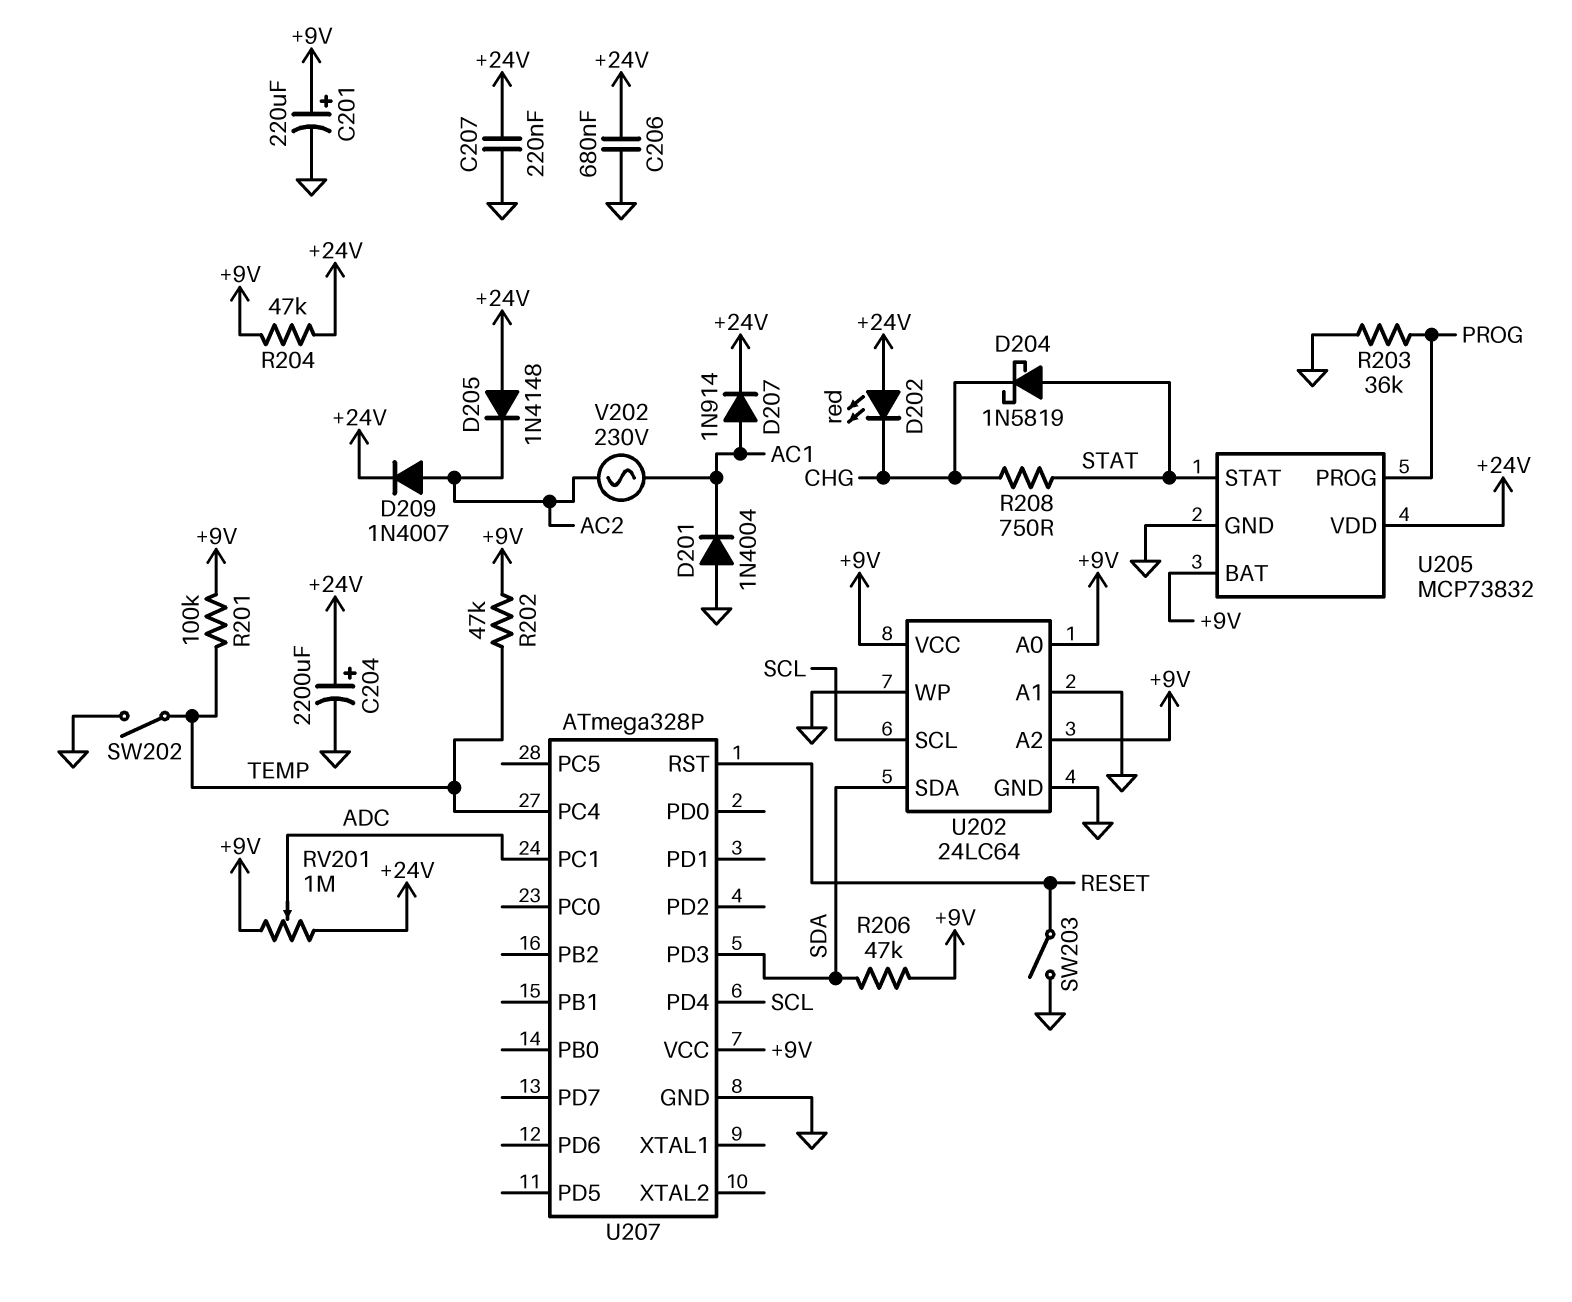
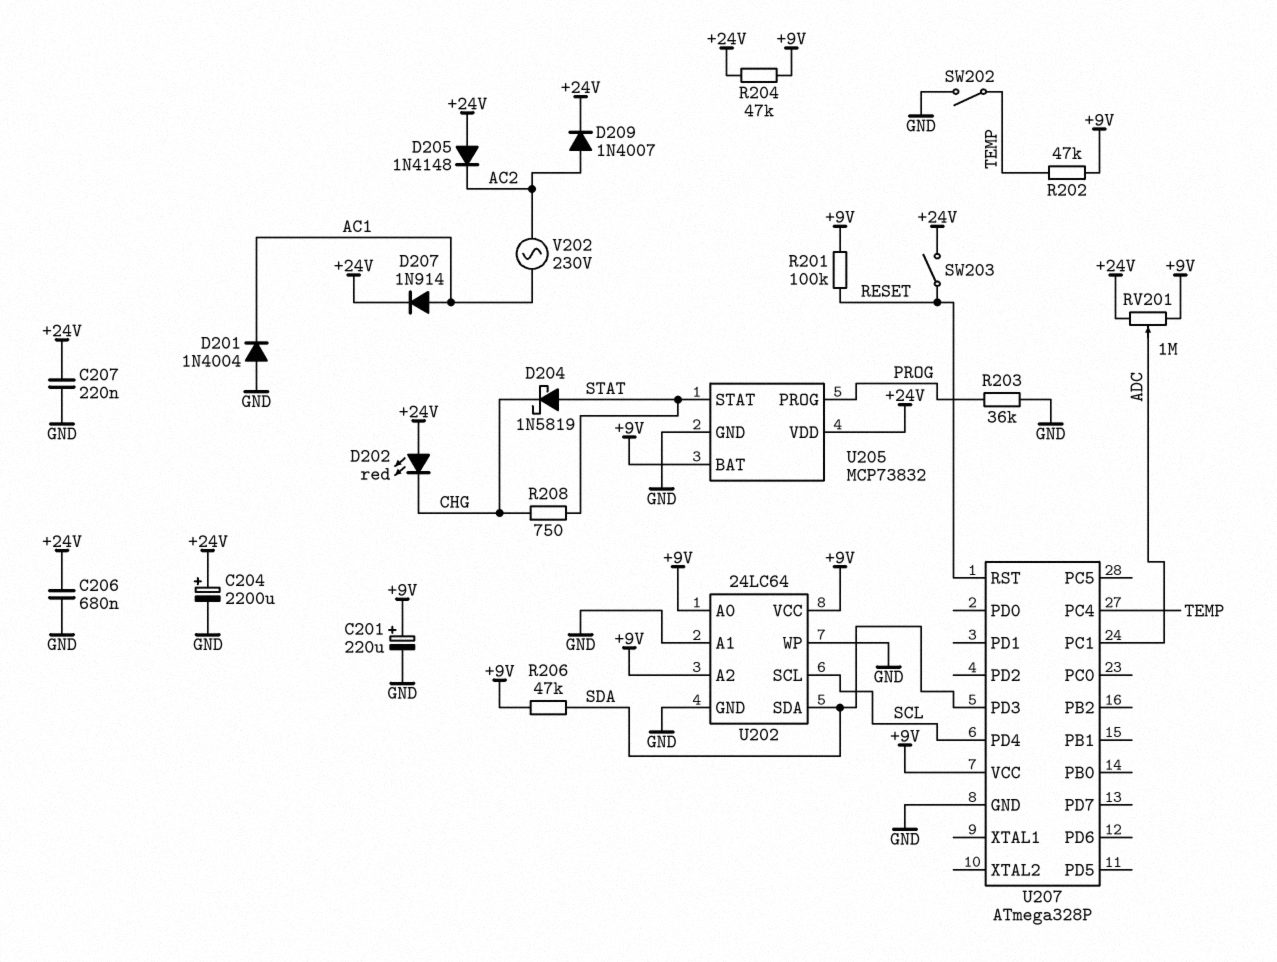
R201: 100k (+9V, TEMP) -> 100k (+9V, RESET)
SW203: switch (GND, RESET) -> switch (+24V, RESET)

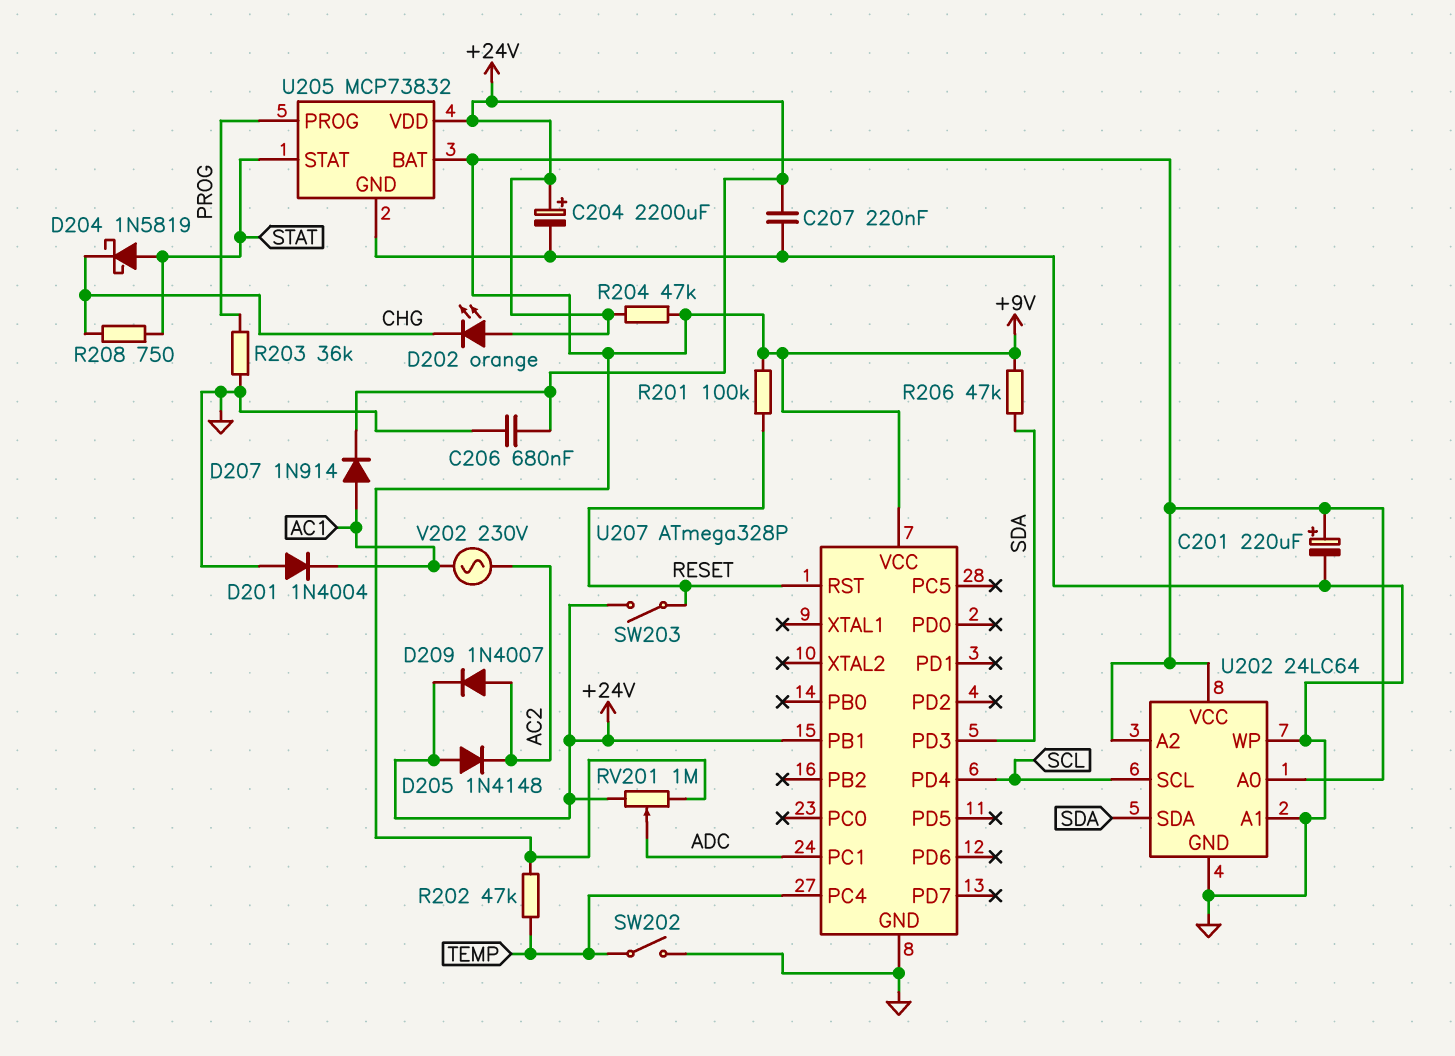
D202: LED red (A +24V, K CHG) -> LED orange (A +24V, K CHG)
U207 pin PB1: none -> +24V

